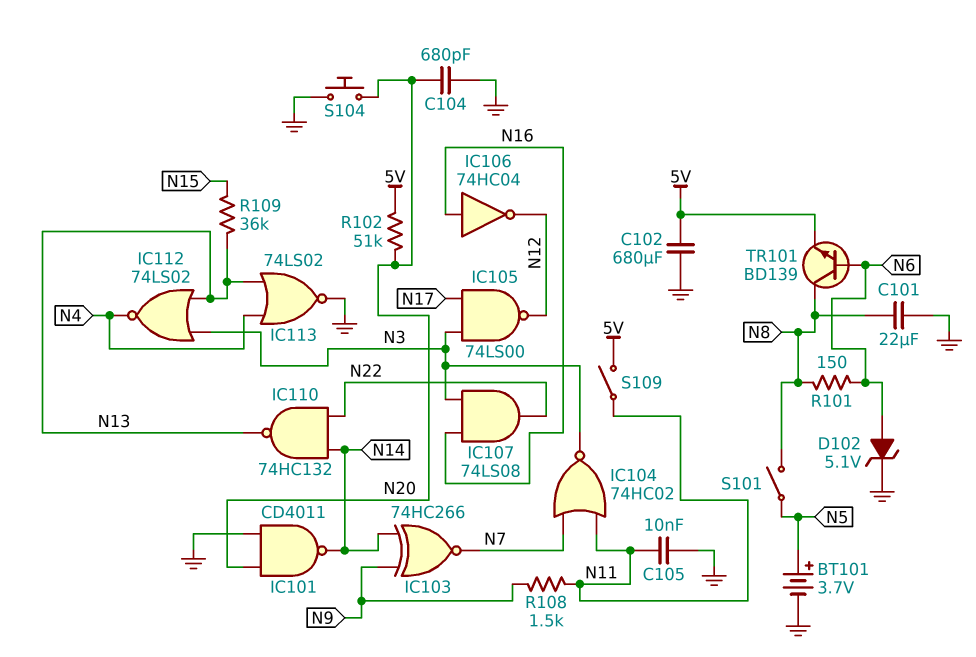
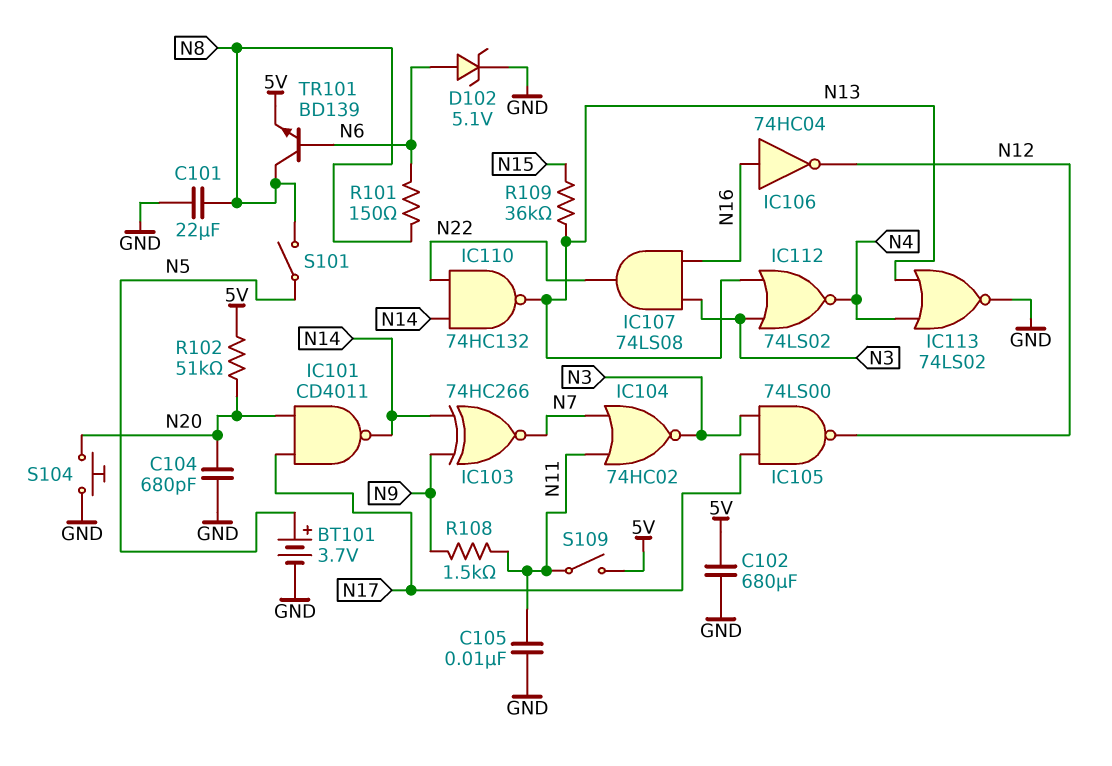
IC101: NAND CD4011 (in GND, in N20, out N14) -> NAND CD4011 (in N17, in N20, out N14)

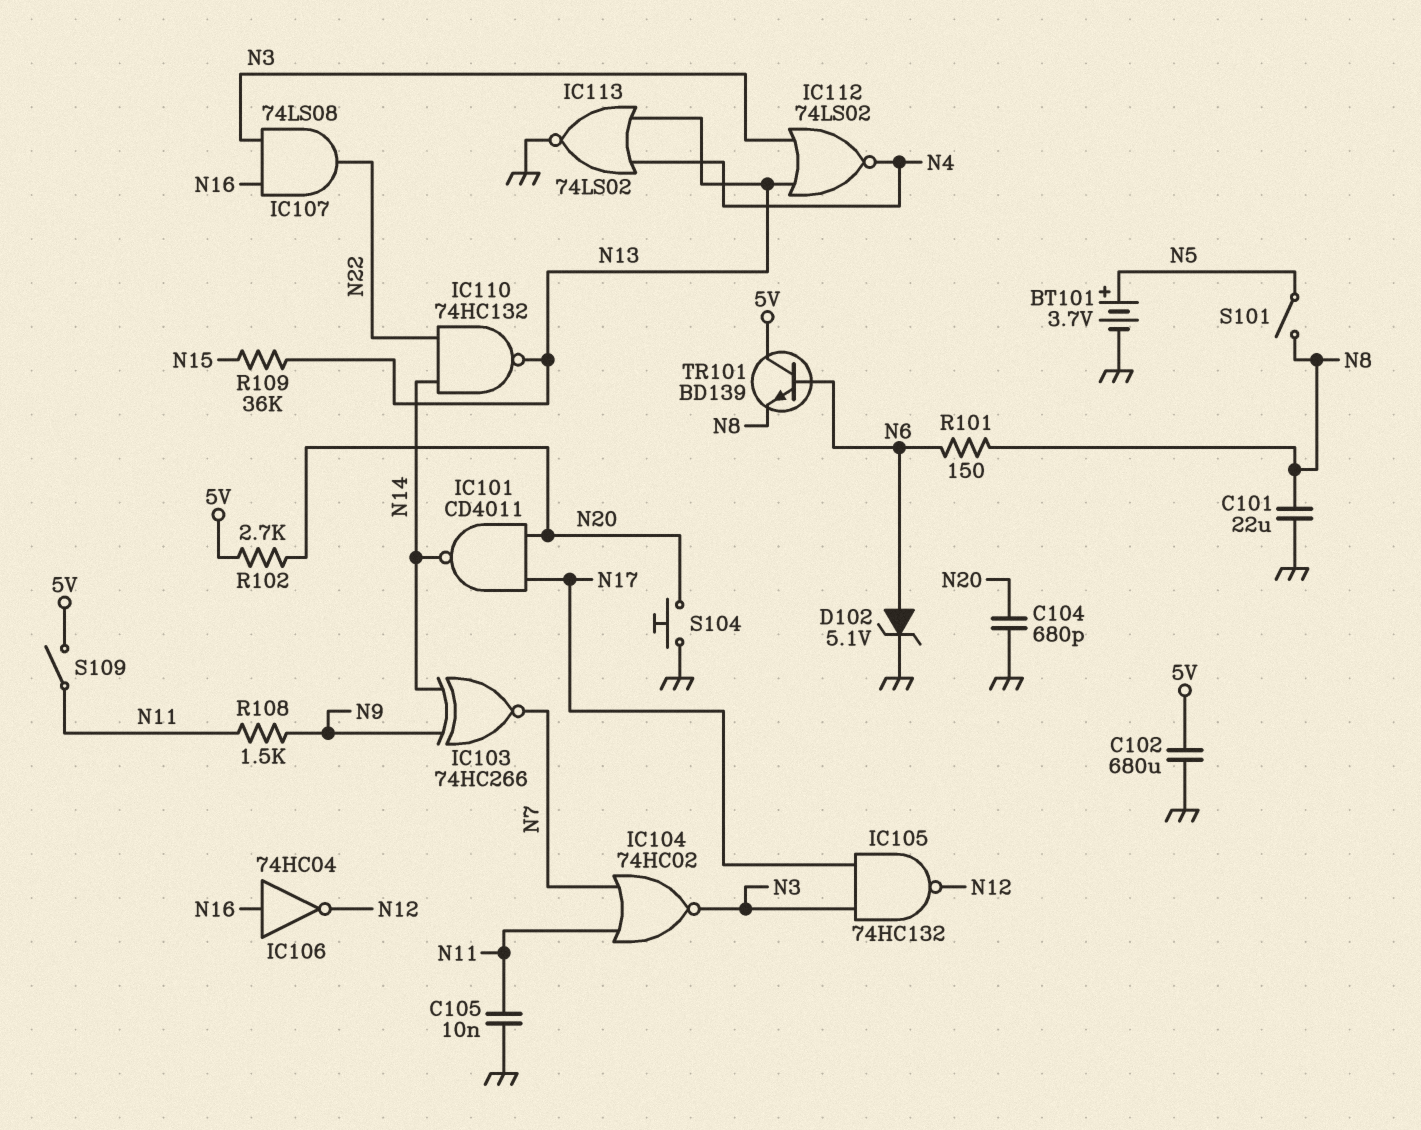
IC105: NAND 74LS00 (in N3, in N17, out N12) -> NAND 74HC132 (in N3, in N17, out N12)
R102: 51k (5V, N20) -> 2.7k (5V, N20)
TR101: NPN BD139 (B N6, C N8, E 5V) -> NPN BD139 (B N6, C 5V, E N8)

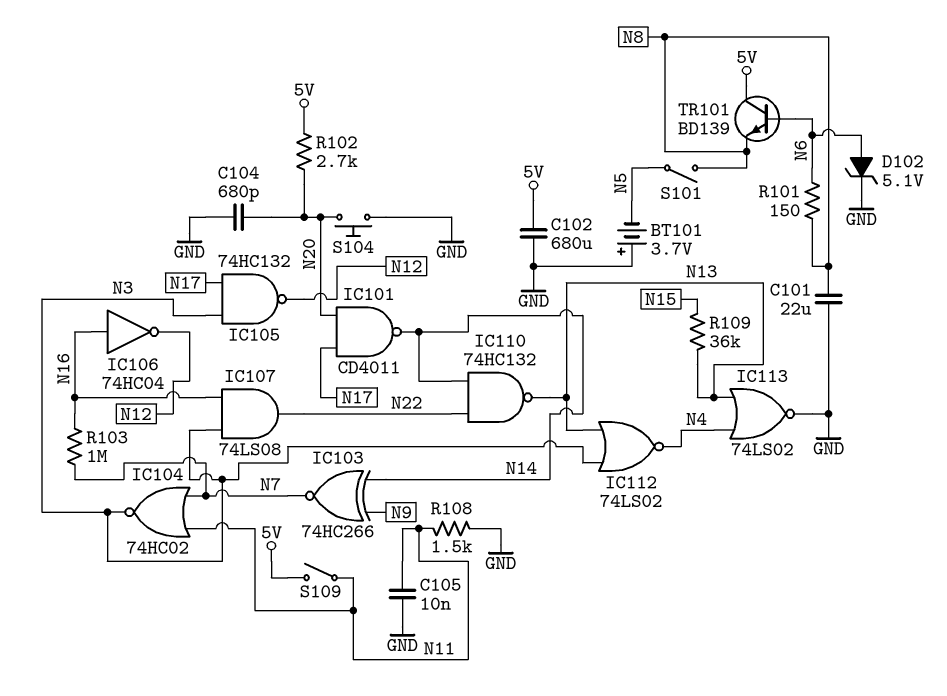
BT101: 3.7V (plus N5, minus GND) -> 3.7V (plus GND, minus N5)
R103: none -> 1M (N7, N16)
R108: 1.5k (N9, N11) -> 1.5k (GND, N11)

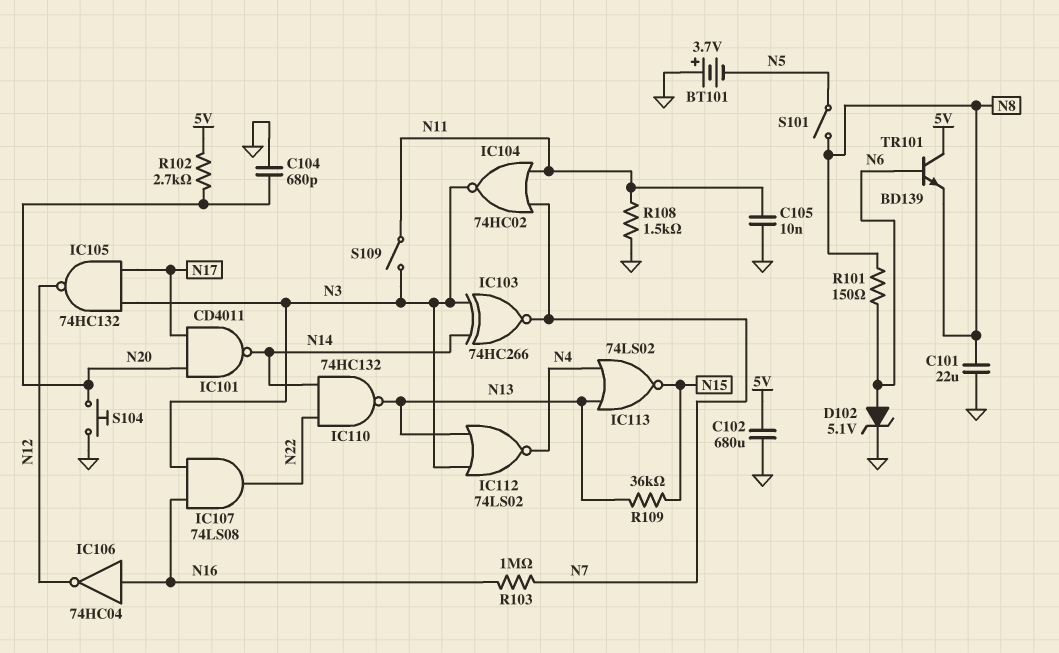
IC103: XNOR 74HC266 (in N9, in N14, out N7) -> XNOR 74HC266 (in N3, in N14, out N7)
IC113: NOR 74LS02 (in N4, in N13, out GND) -> NOR 74LS02 (in N4, in N13, out N15)
S109: switch (5V, N11) -> switch (N3, N11)

